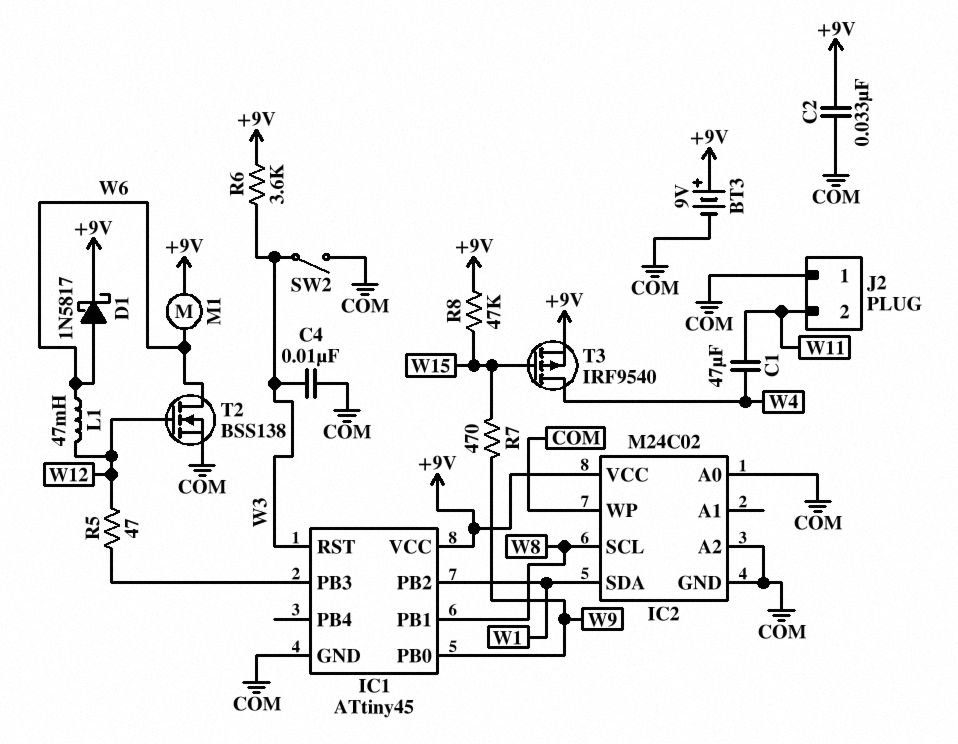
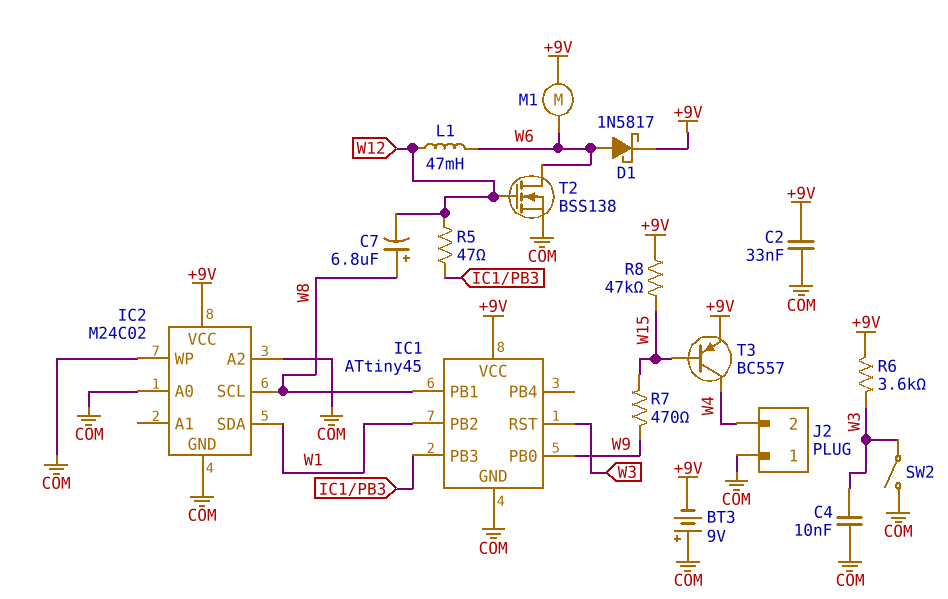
BT3: 9V (plus +9V, minus COM) -> 9V (plus COM, minus +9V)
C1: 47uF (W4, W11) -> none
C7: none -> 6.8uF (plus W8, minus W12)
J2 pin 2: W11 -> W4
T3: PMOS IRF9540 (G W15, D W4, S +9V) -> PNP BC557 (B W15, C W4, E +9V)

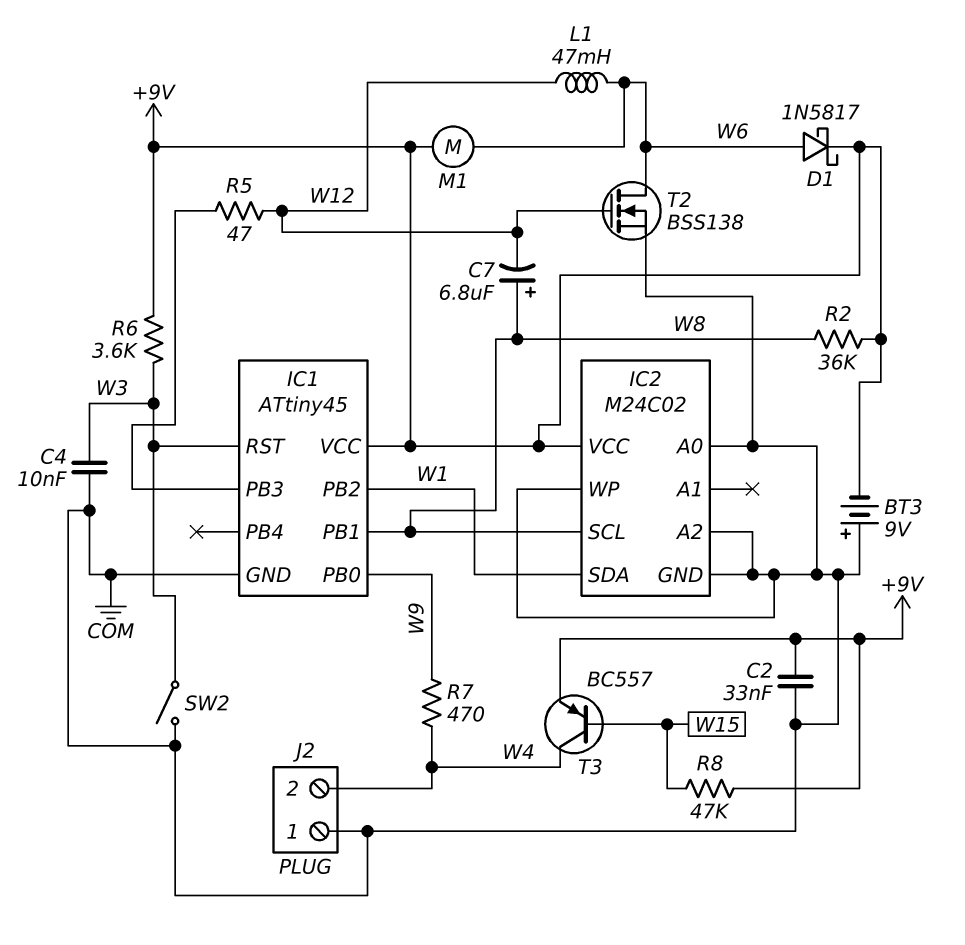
R2: none -> 36k (+9V, W8)
R7: 470 (W9, W15) -> 470 (W4, W9)

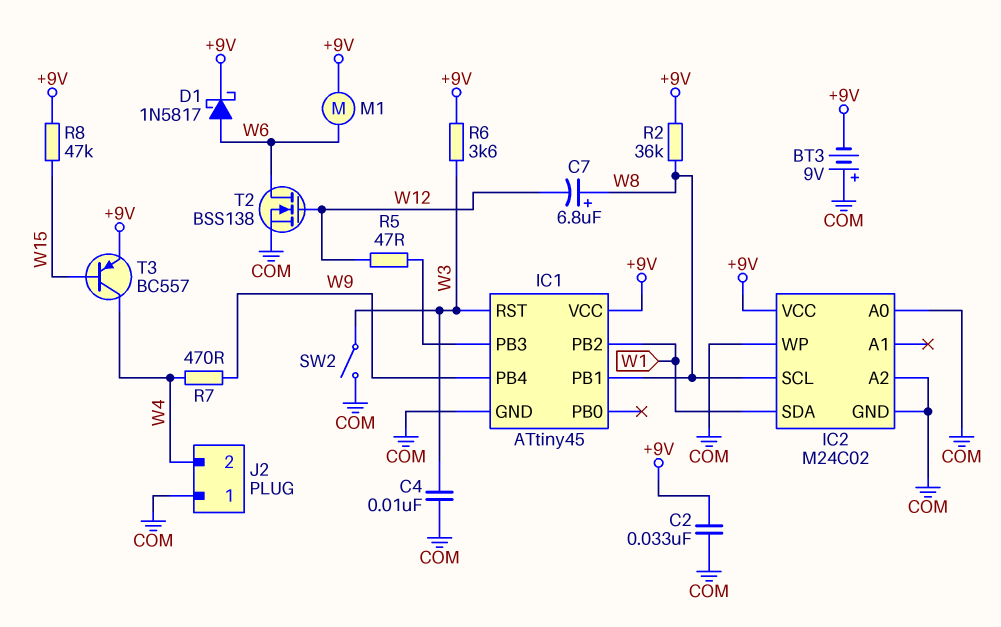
IC1 pin PB0: W9 -> none
IC1 pin PB4: none -> W9
L1: 47mH (W6, W12) -> none

